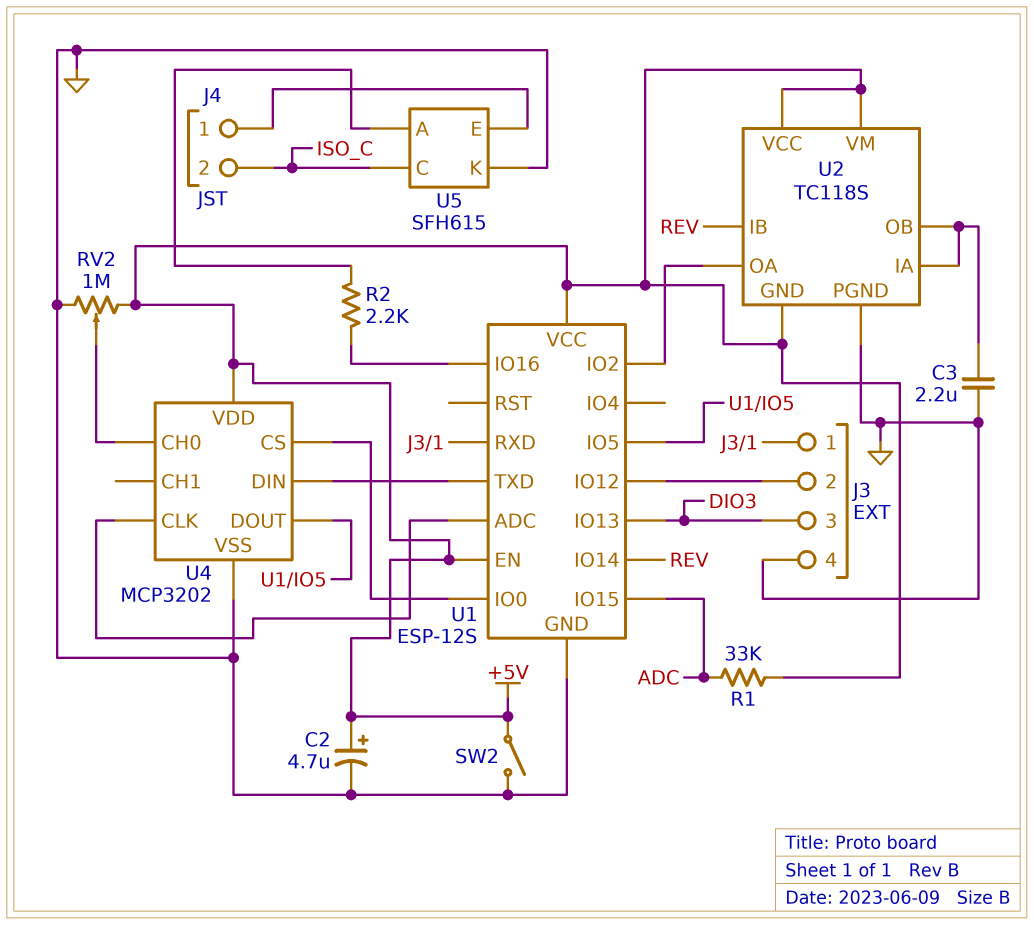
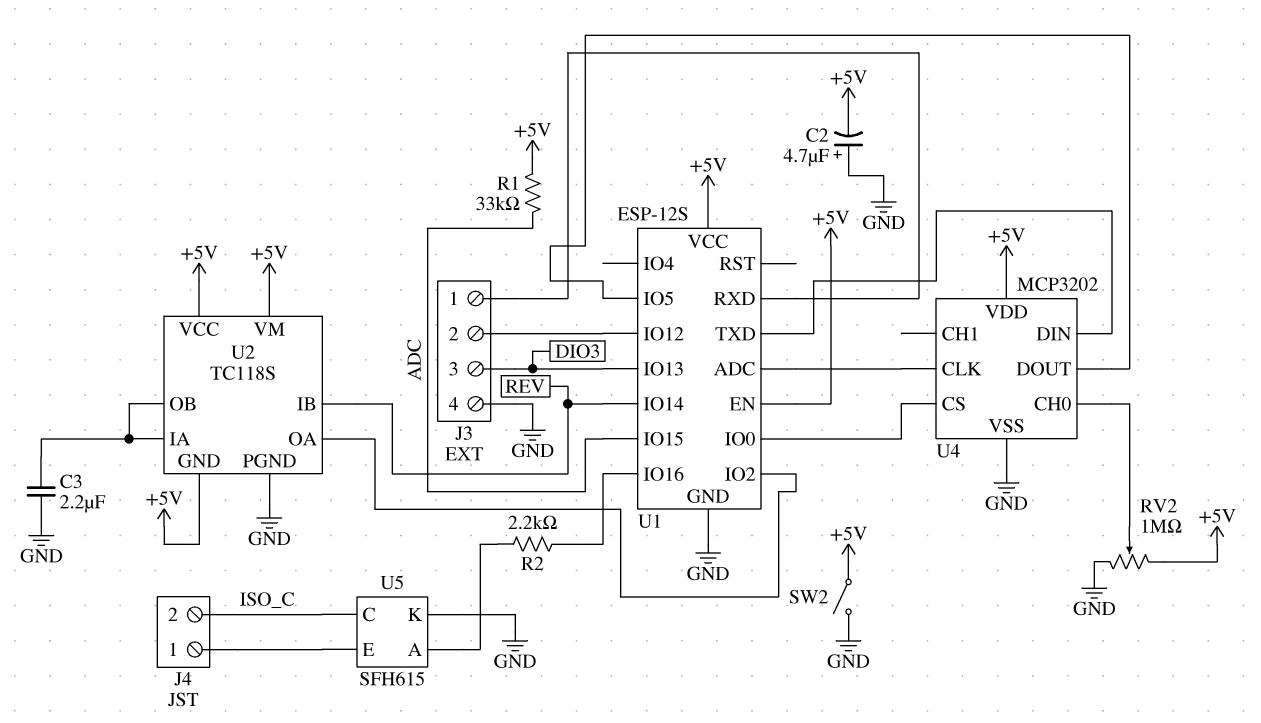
C2: 4.7uF (plus +5V, minus GND) -> 4.7uF (plus GND, minus +5V)

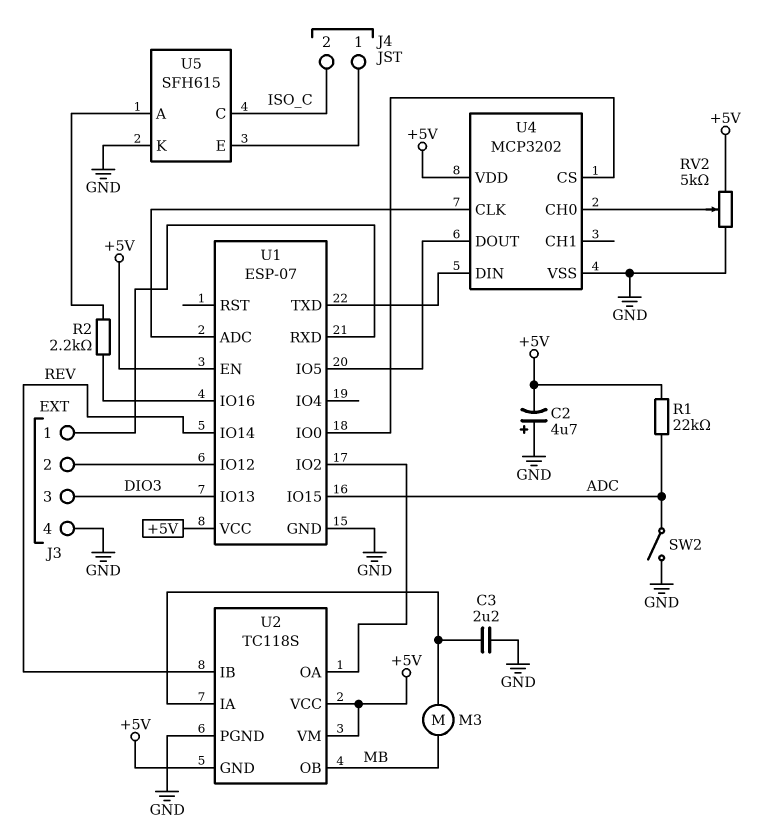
M3: none -> motor (MB, U2/IA)
R1: 33k (+5V, ADC) -> 22k (+5V, ADC)
RV2: 1M (+5V, GND, wiper U4/CH0) -> 5k (+5V, GND, wiper U4/CH0)
SW2: switch (+5V, GND) -> switch (ADC, GND)
U1: ESP-12S -> ESP-07
U2 pin OB: U2/IA -> MB

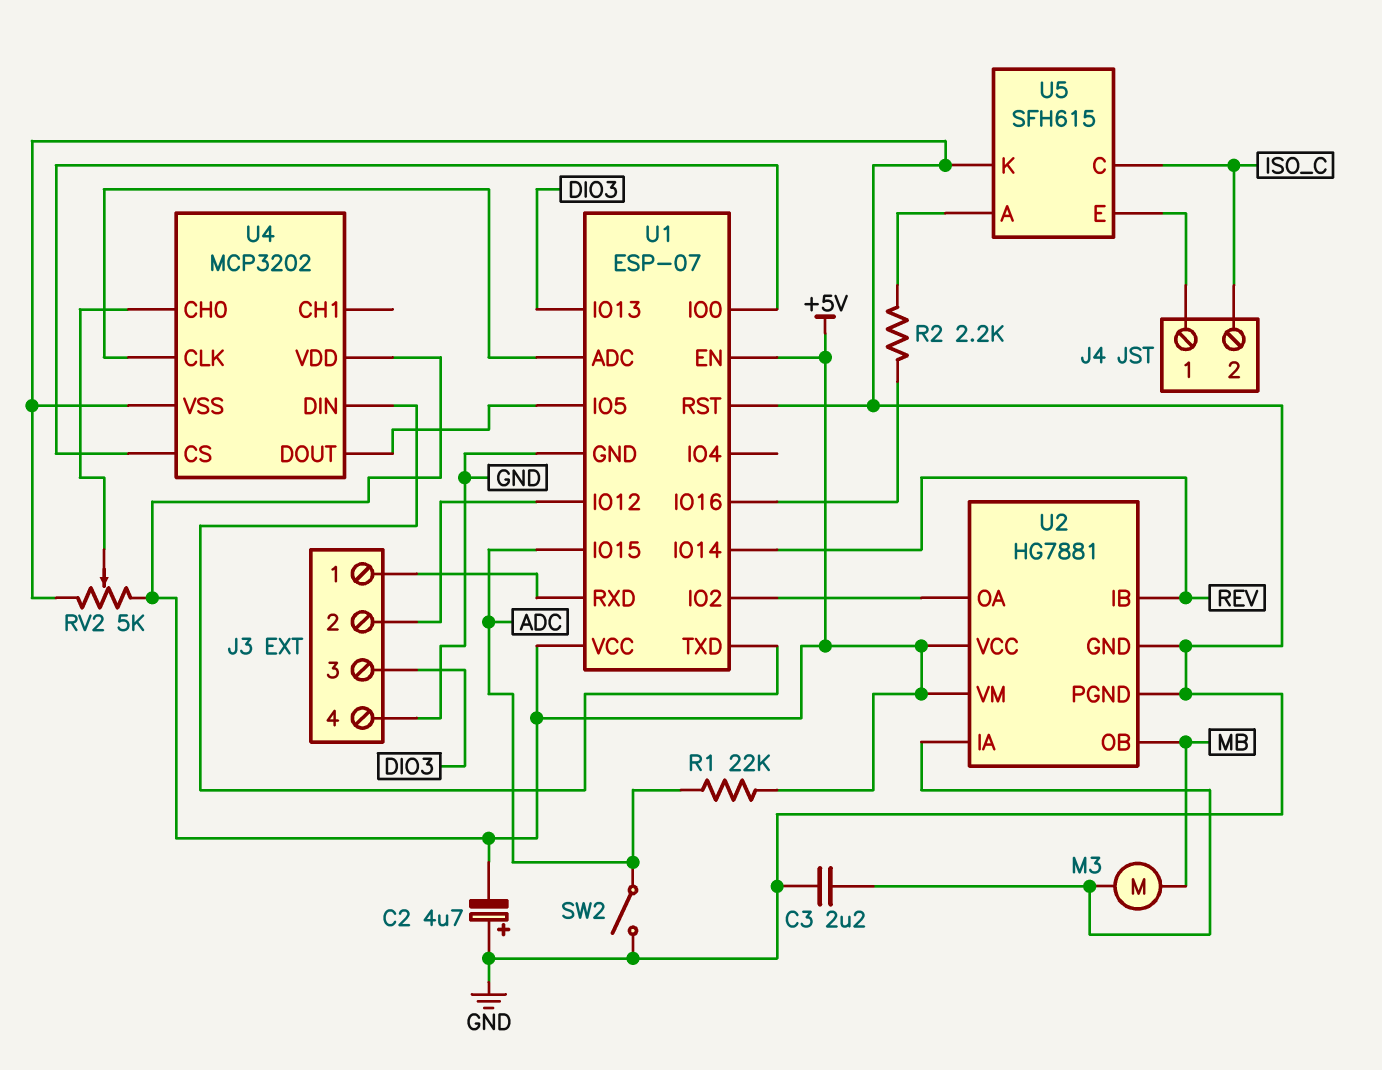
U1 pin RST: none -> GND
U2: TC118S -> HG7881
U2 pin GND: +5V -> GND

